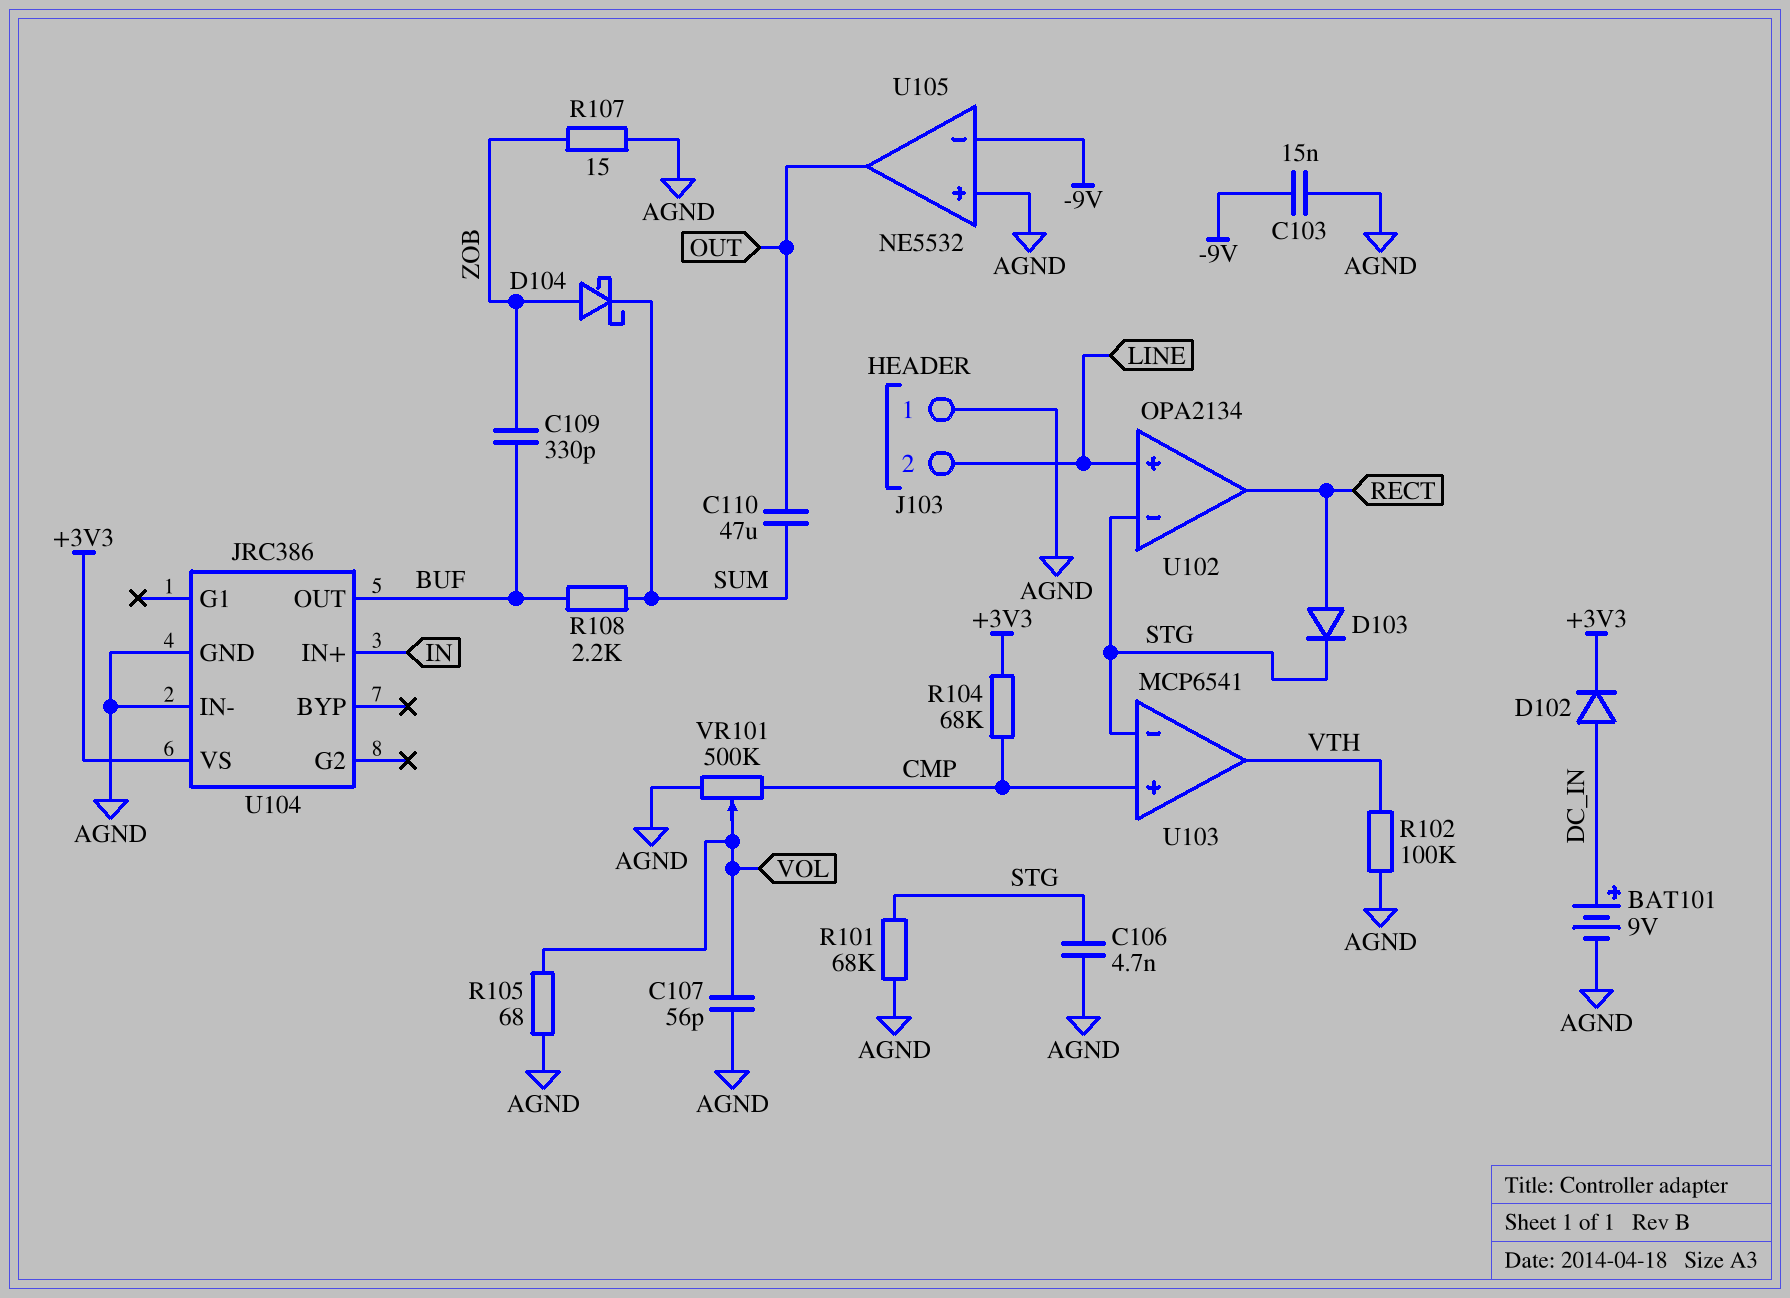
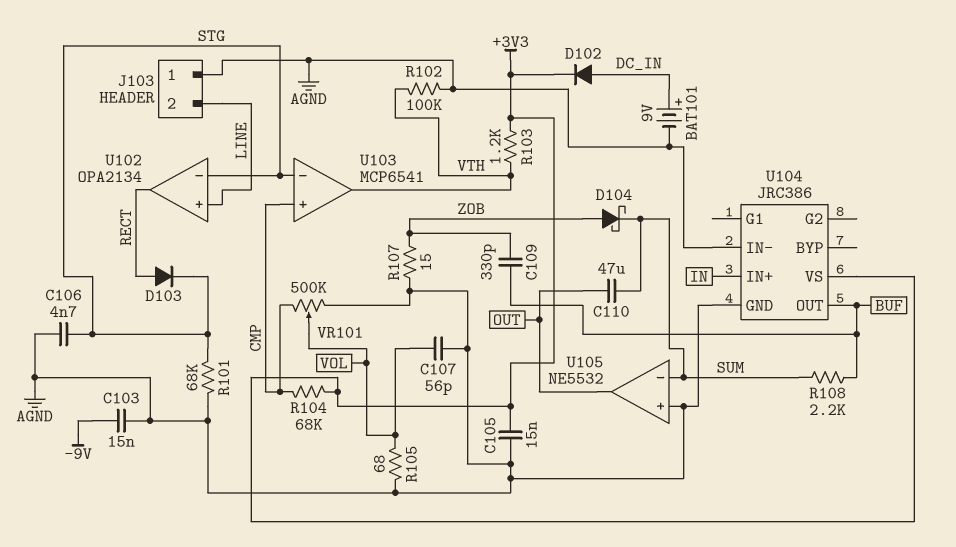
C105: none -> 15nF (+3V3, AGND)
R103: none -> 1.2k (+3V3, VTH)
U105 pin in-: -9V -> SUM

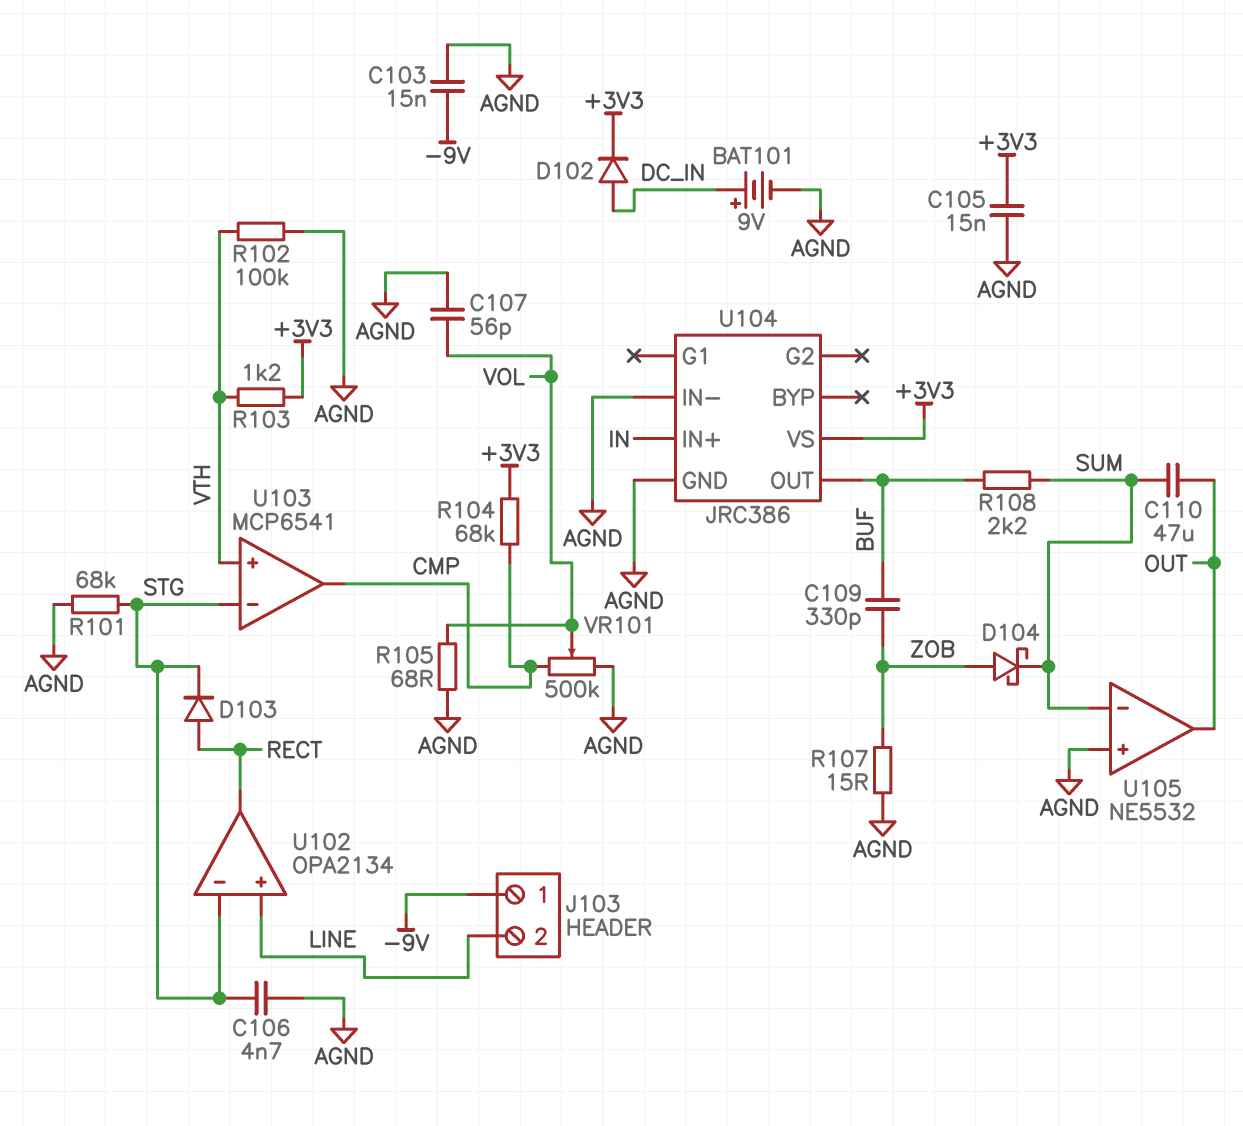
J103 pin 1: AGND -> -9V
U103 pin in+: CMP -> VTH
U103 pin out: VTH -> CMP

